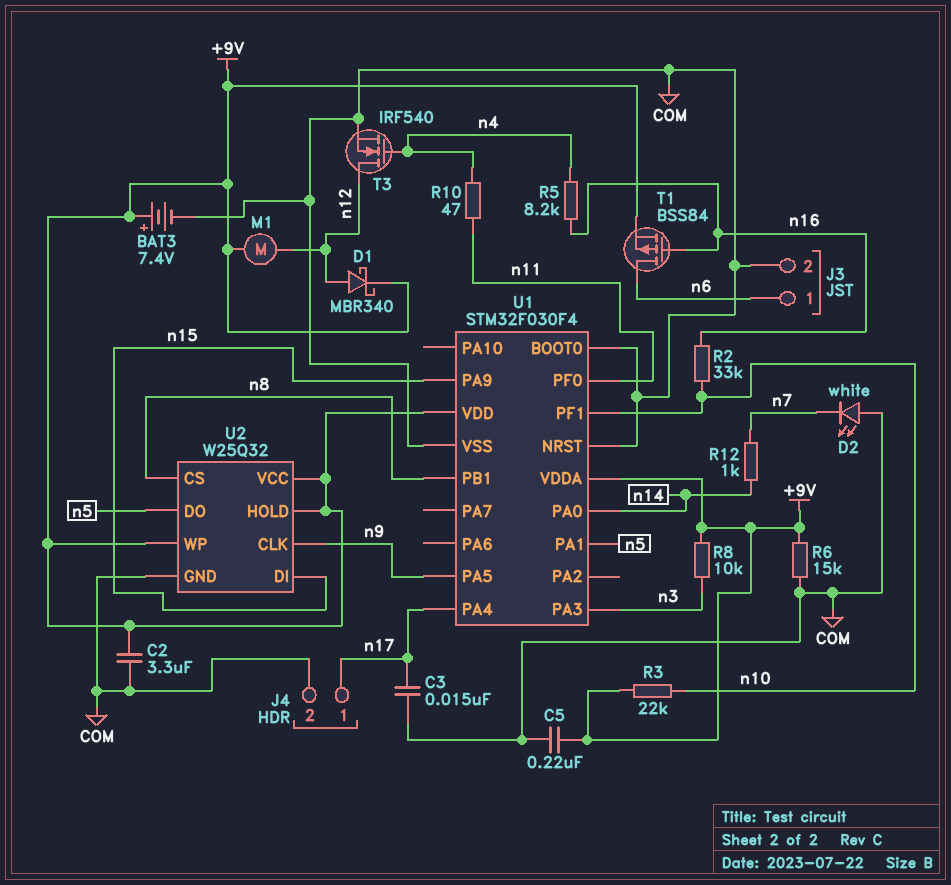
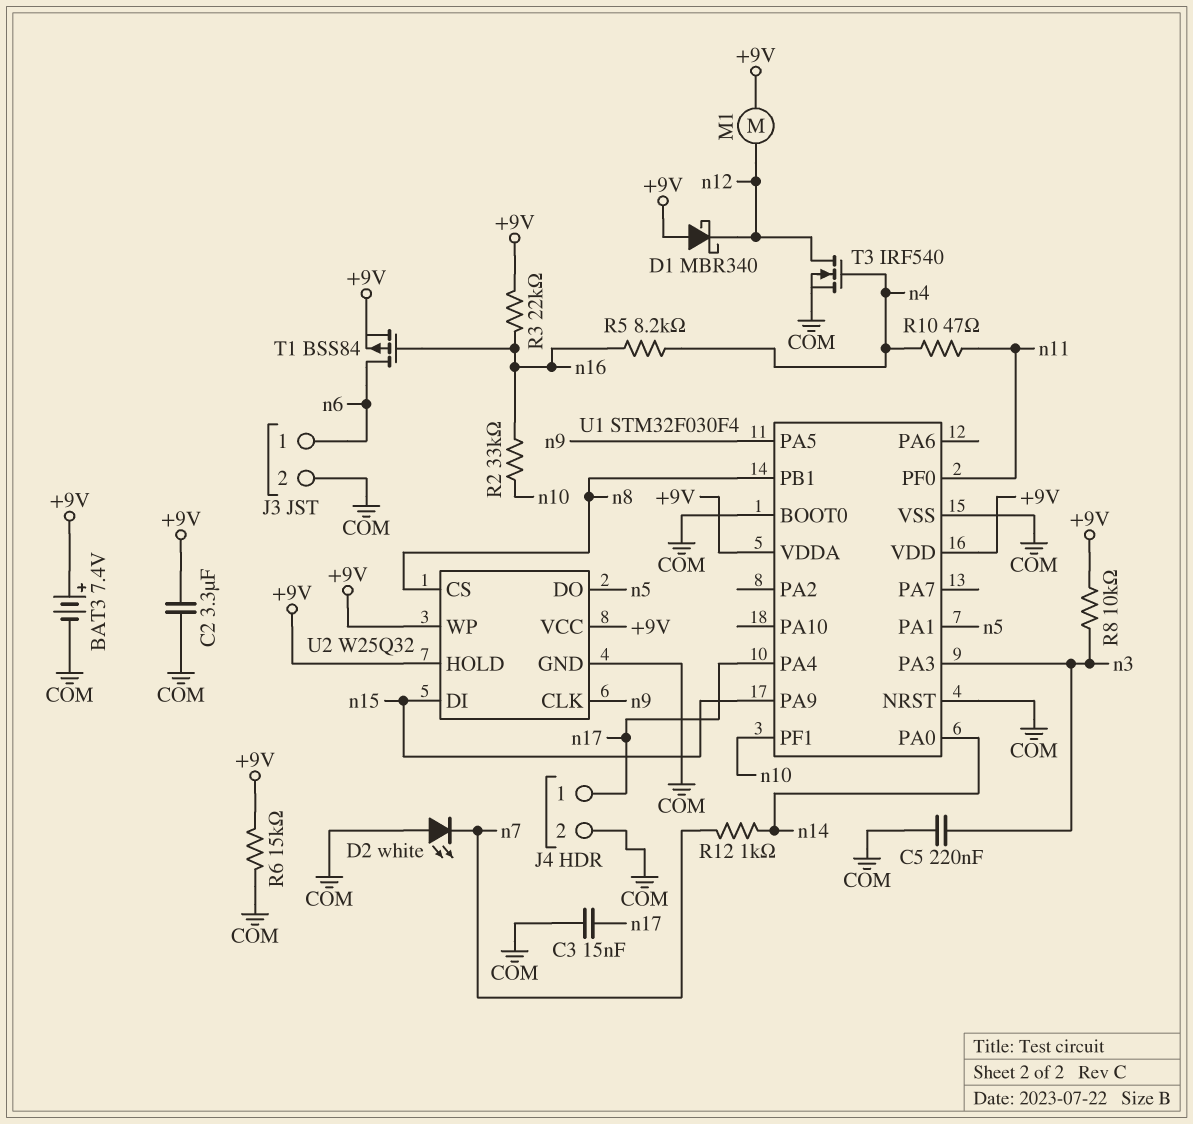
C5: 220nF (+9V, COM) -> 220nF (COM, n3)
D1: schottky MBR340 (A n12, K +9V) -> schottky MBR340 (A +9V, K n12)
R3: 22k (+9V, n10) -> 22k (+9V, n16)

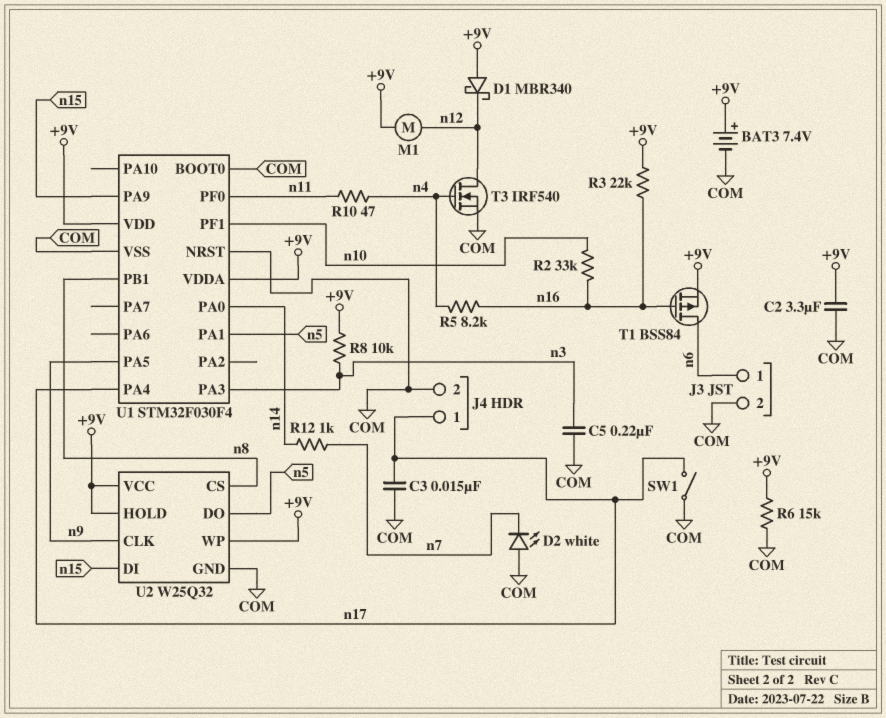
SW1: none -> switch (COM, n17)

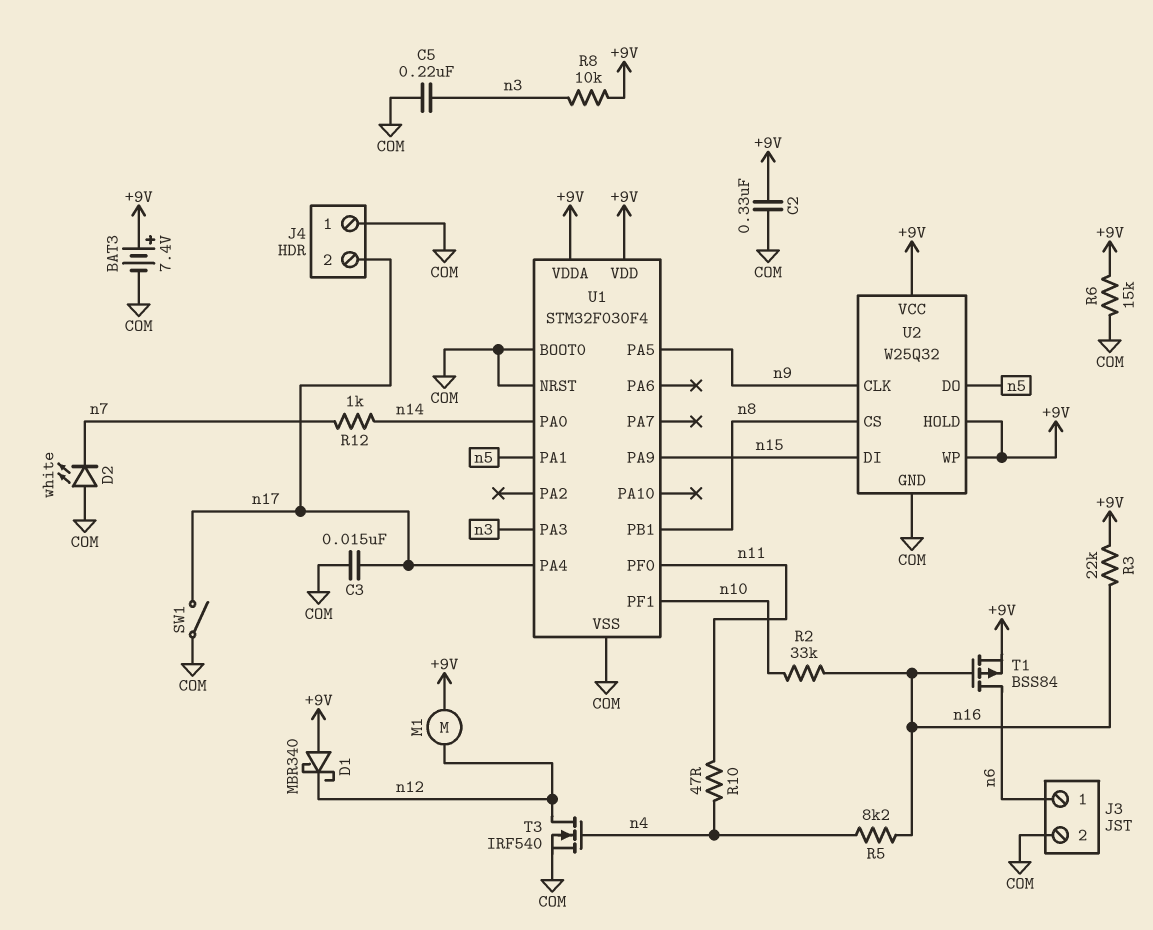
C2: 3.3uF (+9V, COM) -> 330nF (+9V, COM)
J4 pin 1: n17 -> COM
J4 pin 2: COM -> n17

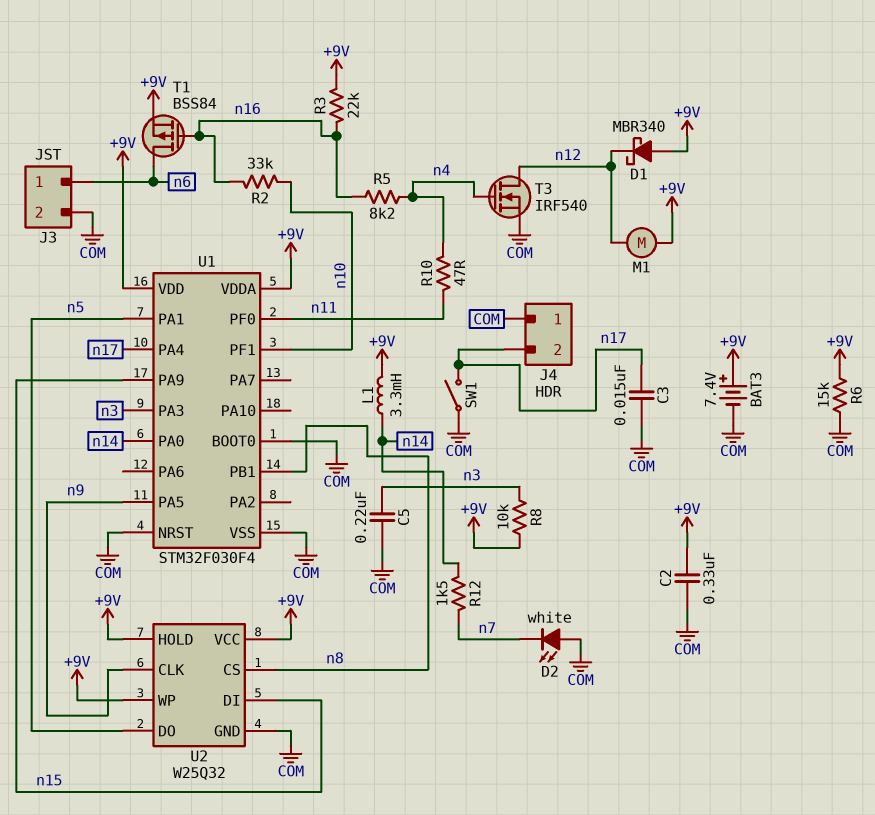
L1: none -> 3.3mH (+9V, n14)
R12: 1k (n7, n14) -> 1.5k (n7, n14)

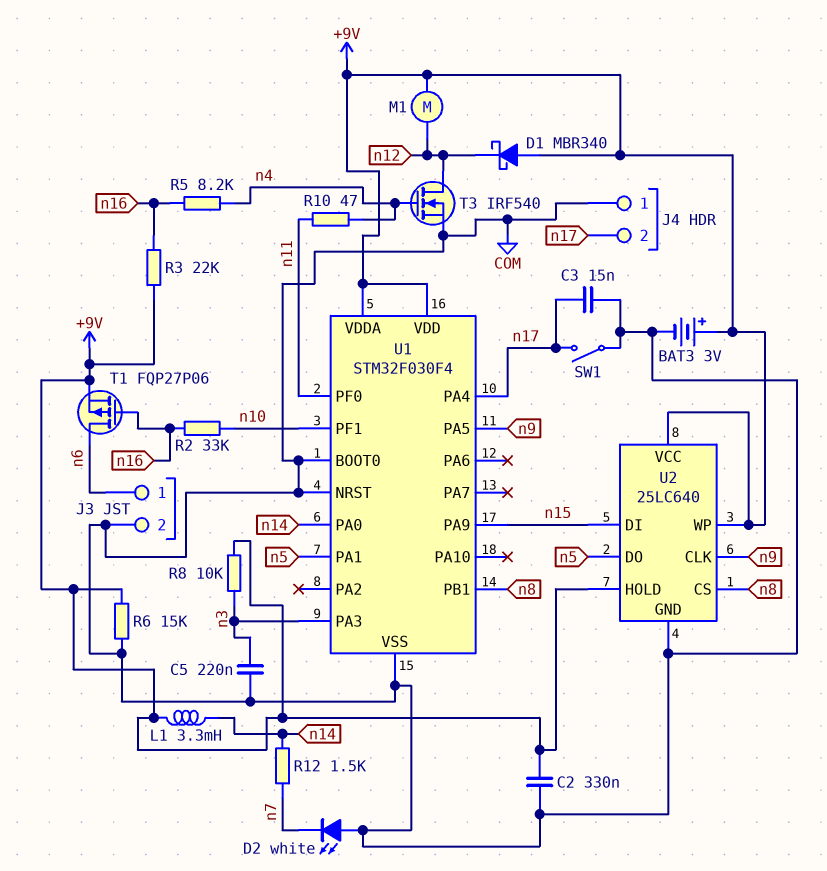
BAT3: 7.4V (plus +9V, minus COM) -> 3V (plus +9V, minus COM)
T1: PMOS BSS84 (G n16, D n6, S +9V) -> PMOS FQP27P06 (G n16, D n6, S +9V)
U2: W25Q32 -> 25LC640

